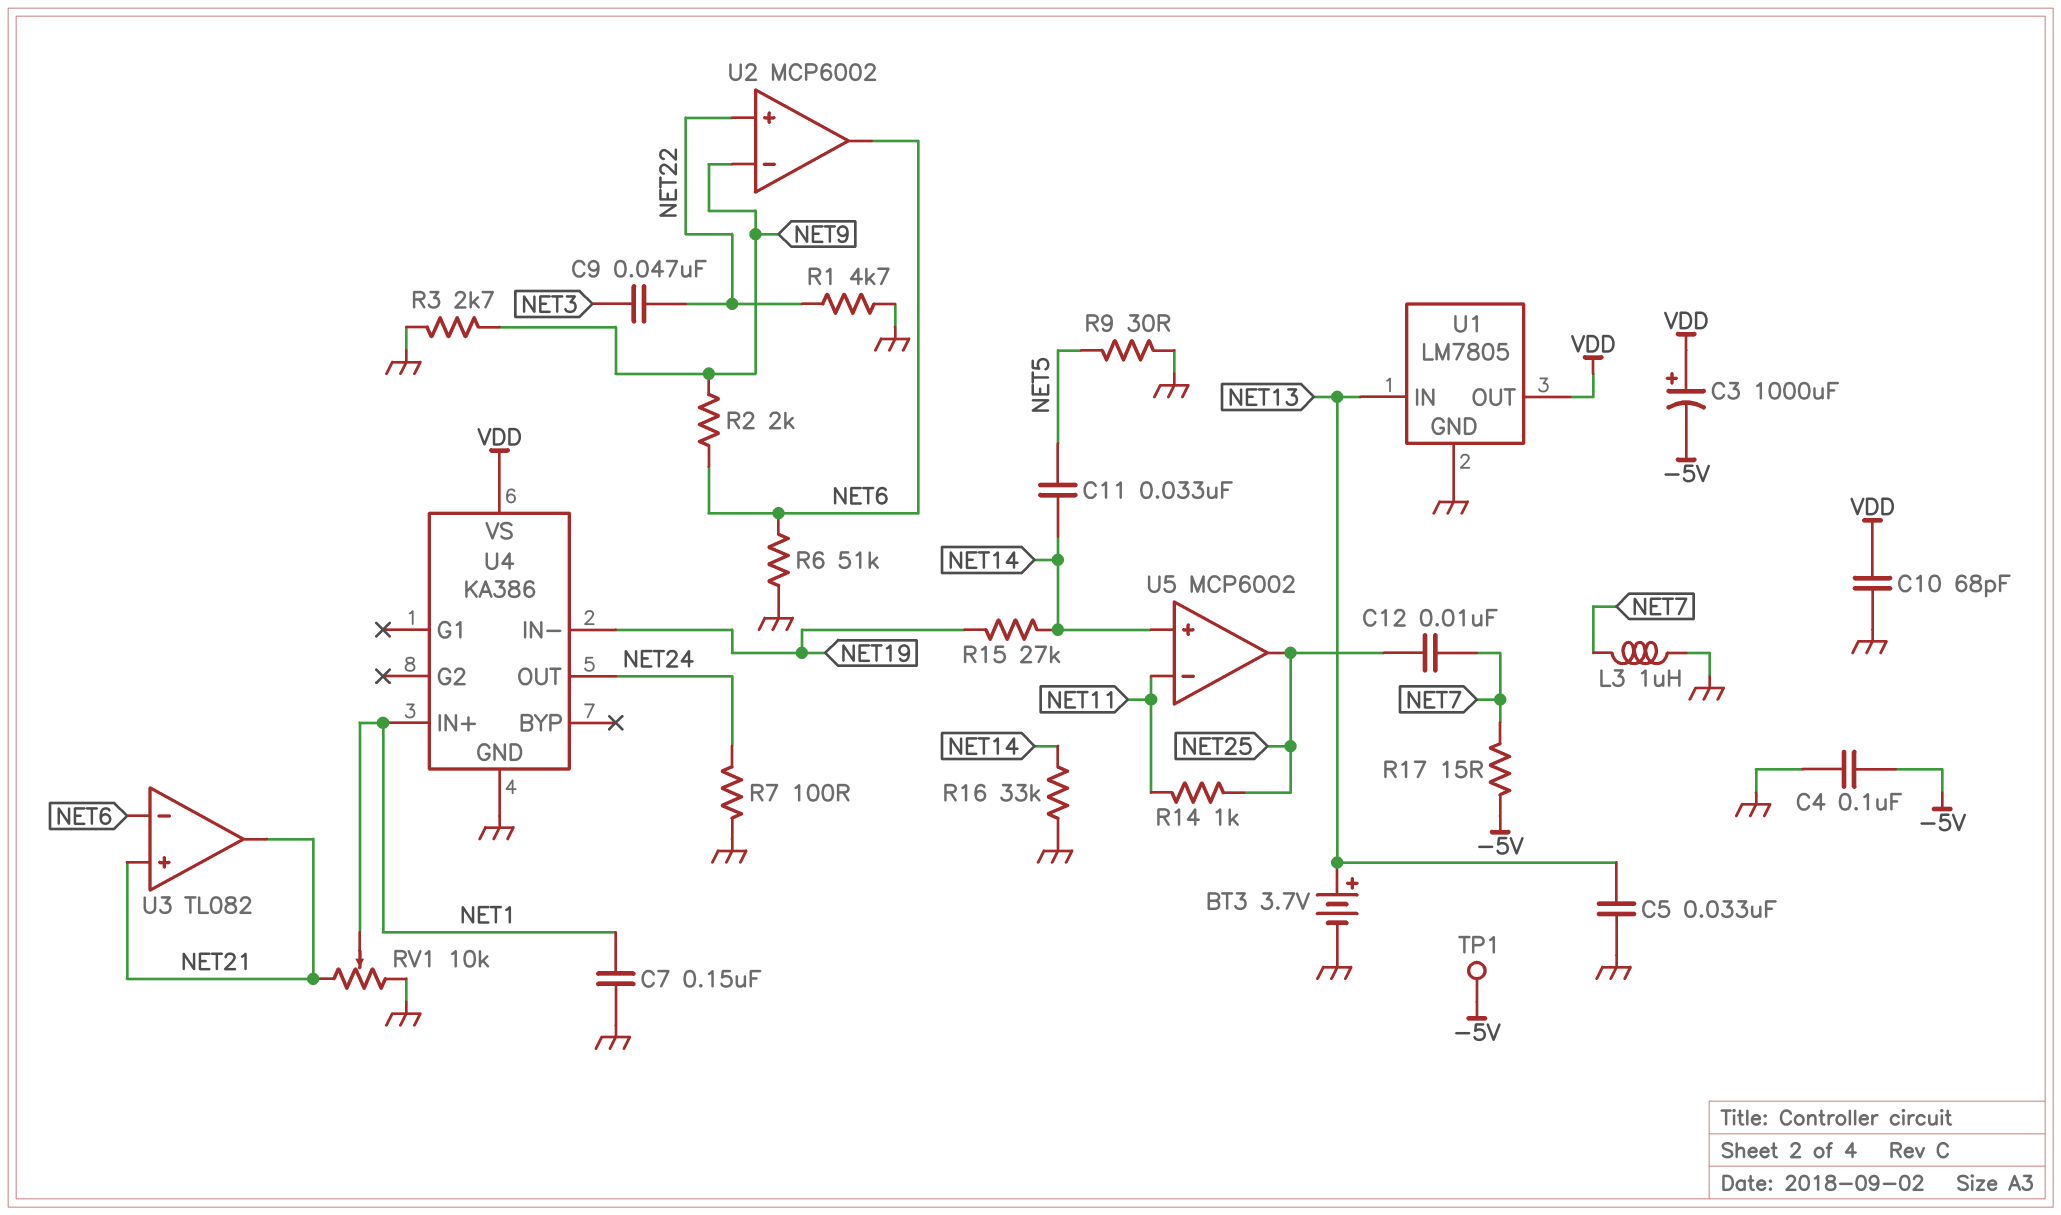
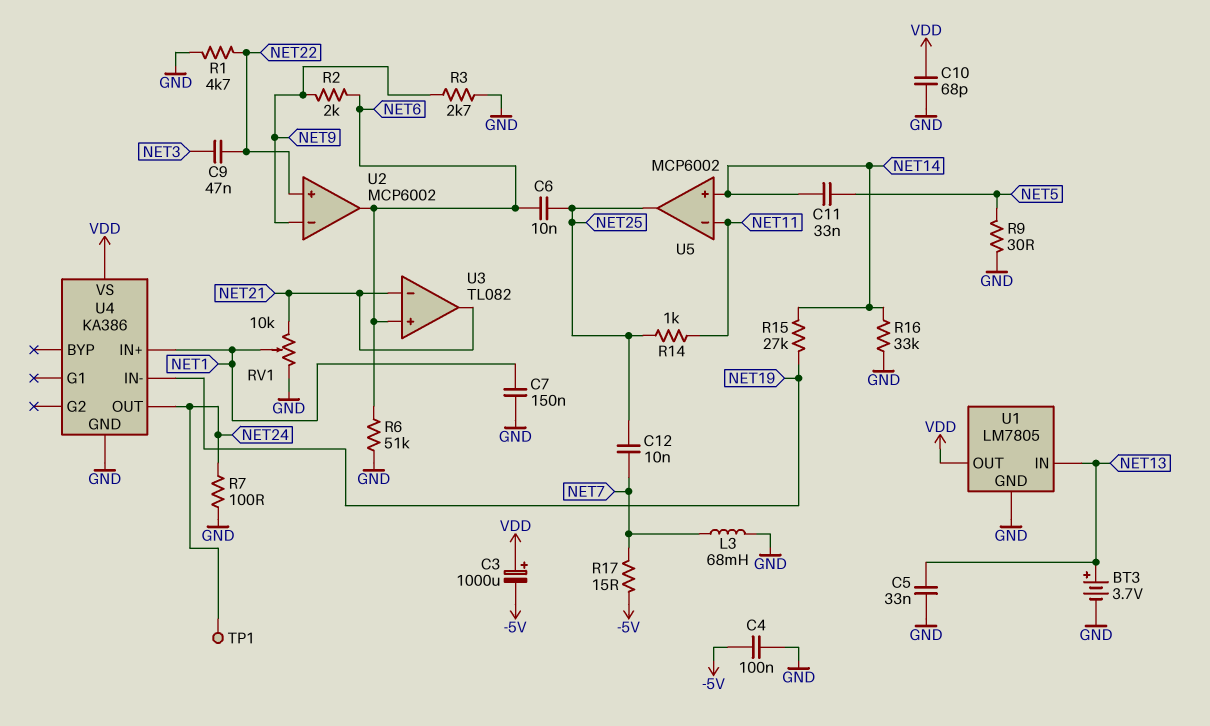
C6: none -> 10nF (NET6, NET25)
L3: 1uH (GND, NET7) -> 68mH (GND, NET7)
TP1: test point (-5V) -> test point (NET24)
U3 pin in+: NET21 -> NET6
U3 pin in-: NET6 -> NET21

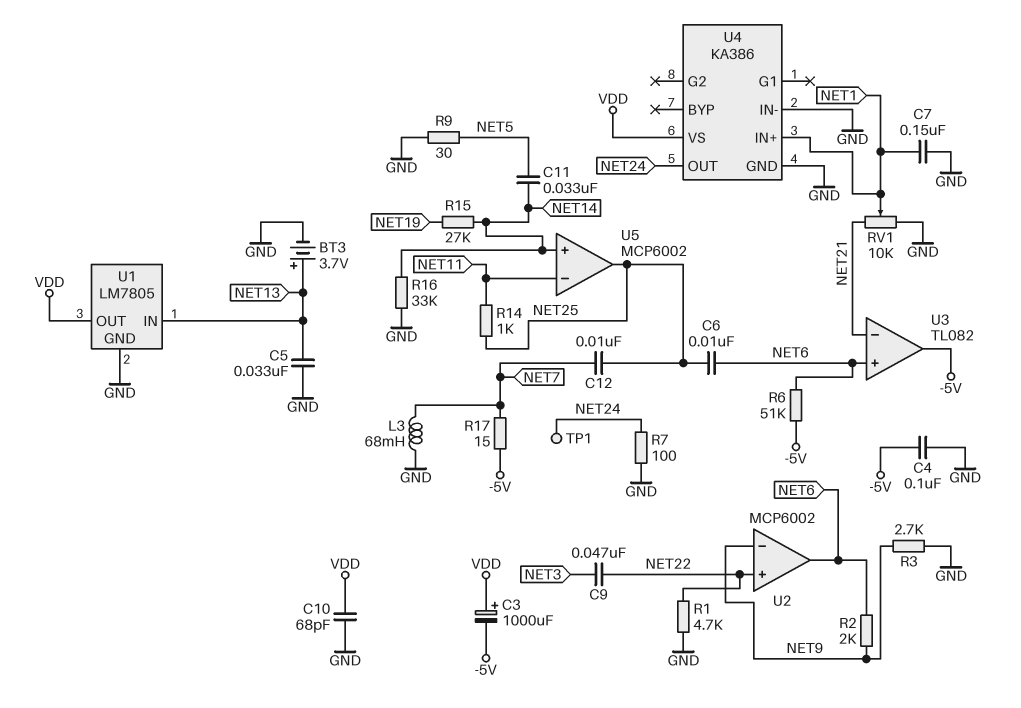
R6: 51k (GND, NET6) -> 51k (-5V, NET6)
U3 pin out: NET21 -> -5V
U4 pin IN-: NET19 -> GND

